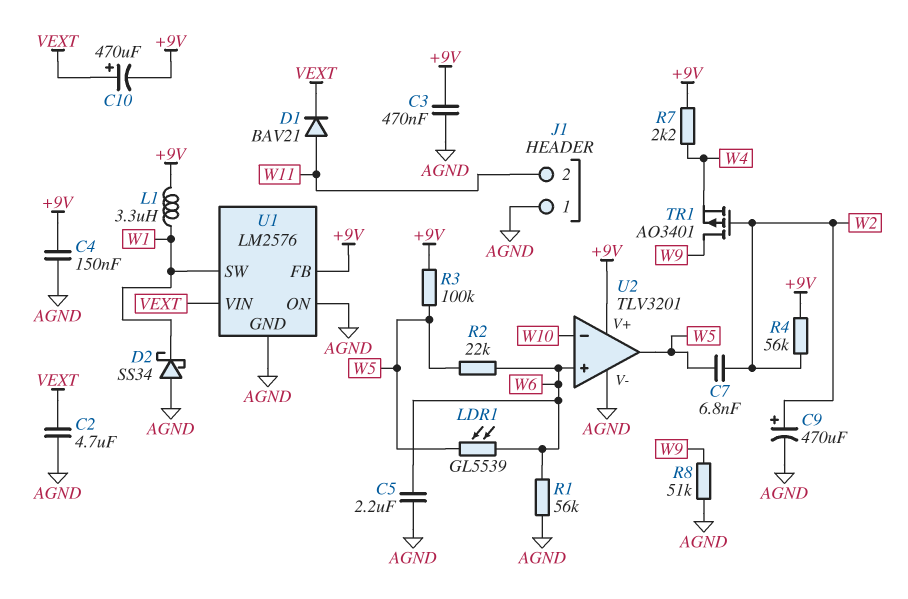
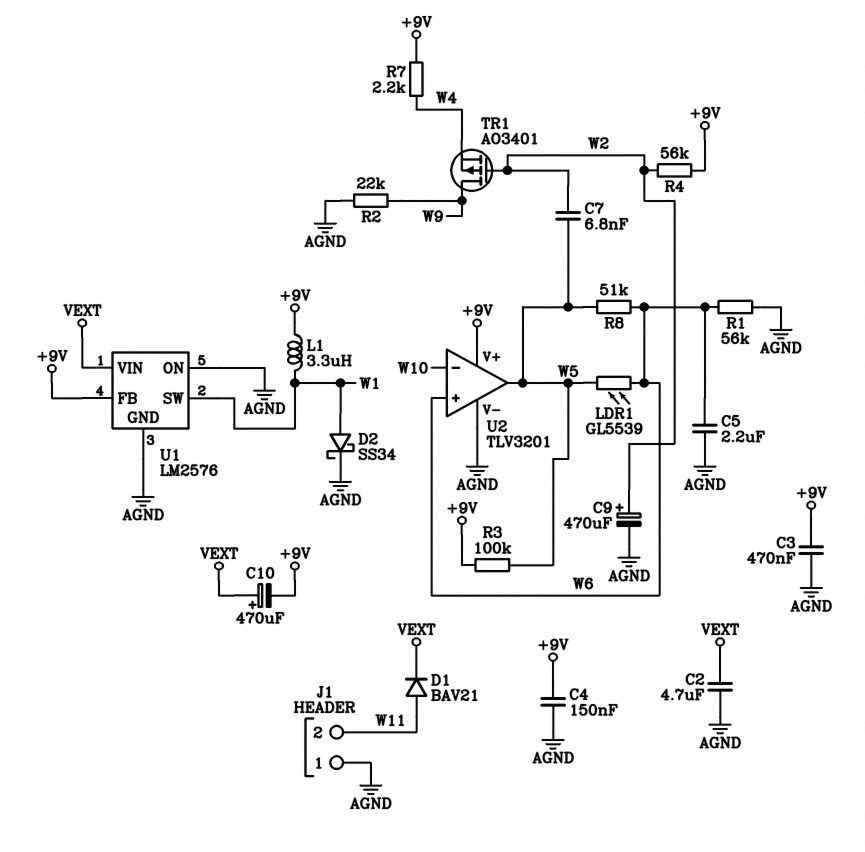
D2: schottky SS34 (A AGND, K W1) -> schottky SS34 (A W1, K AGND)
R2: 22k (W5, W6) -> 22k (AGND, W9)
R8: 51k (AGND, W9) -> 51k (W5, W6)

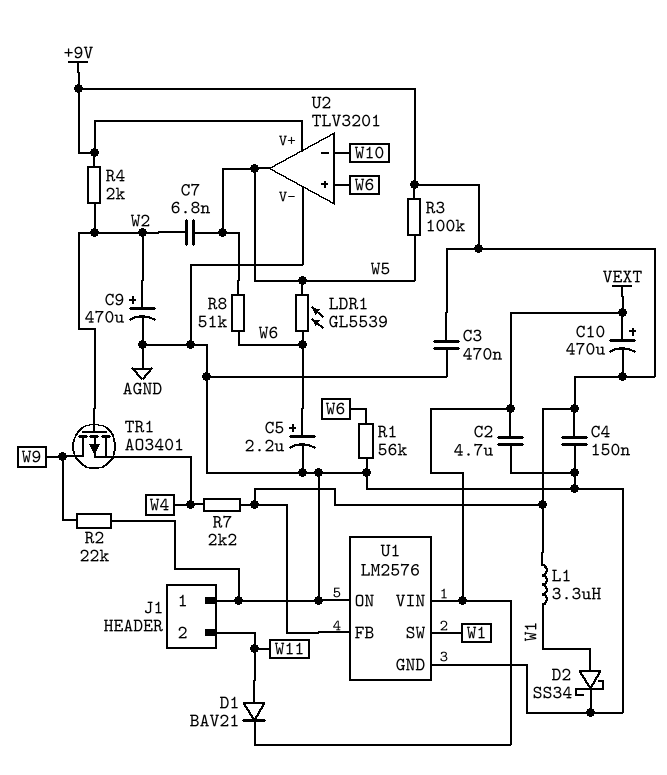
C5: 2.2uF (AGND, W6) -> 2.2uF (plus W6, minus AGND)
R4: 56k (+9V, W2) -> 2k (+9V, W2)

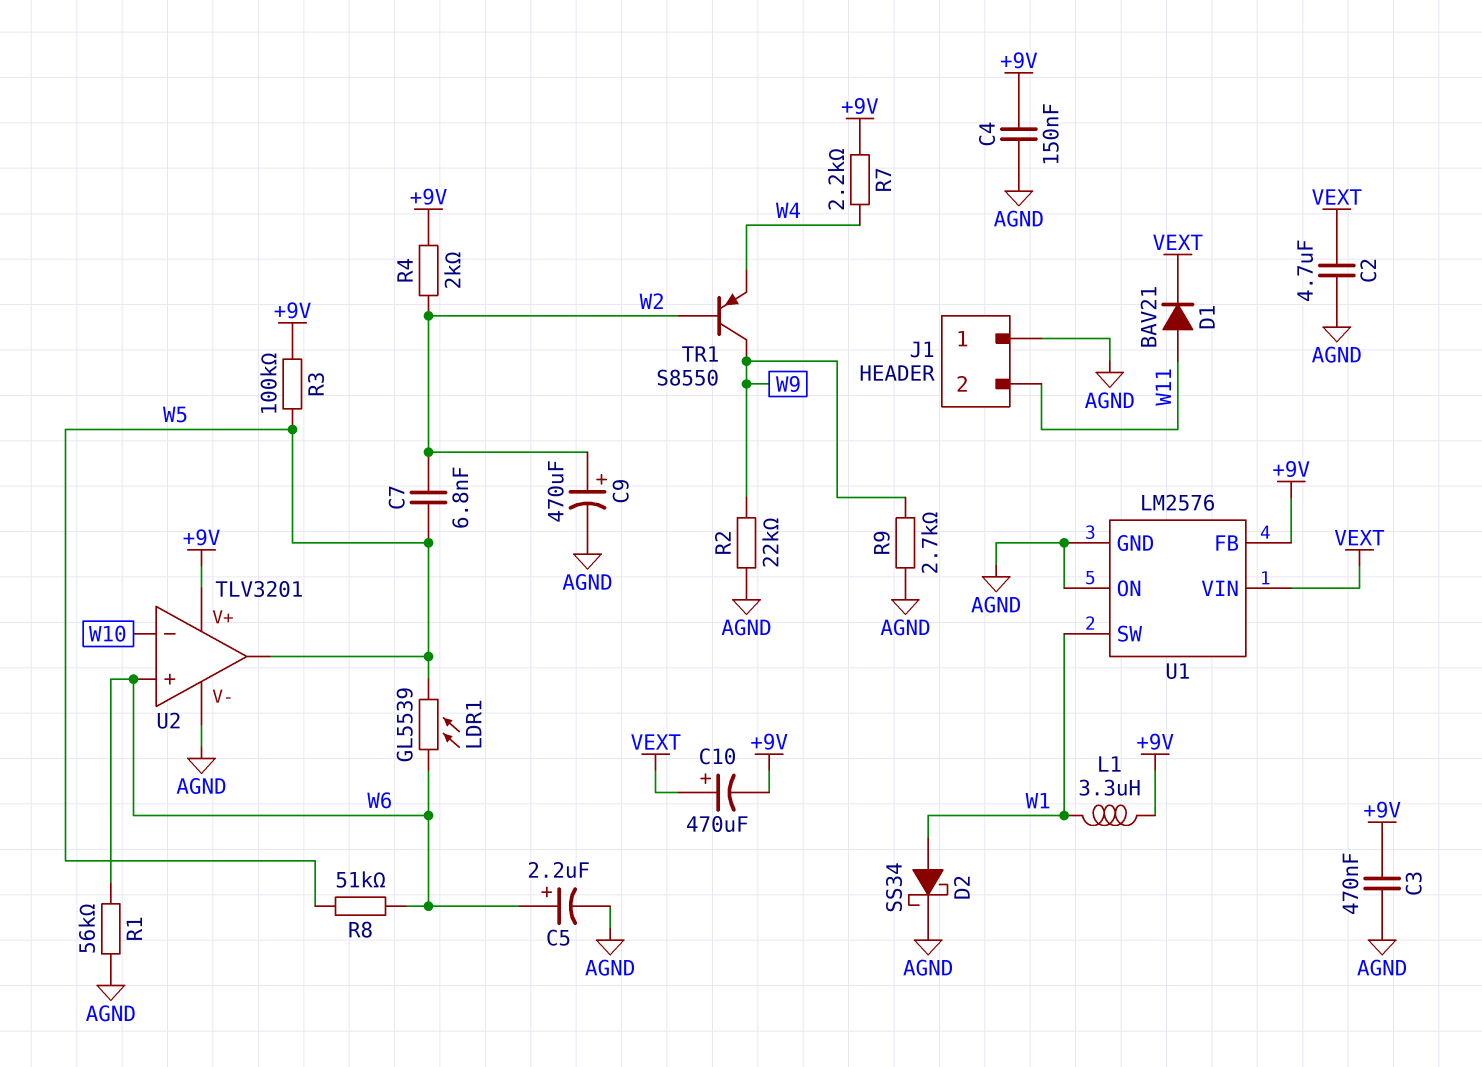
R9: none -> 2.7k (AGND, W9)
TR1: PMOS AO3401 (G W2, D W9, S W4) -> PNP S8550 (B W2, C W9, E W4)

